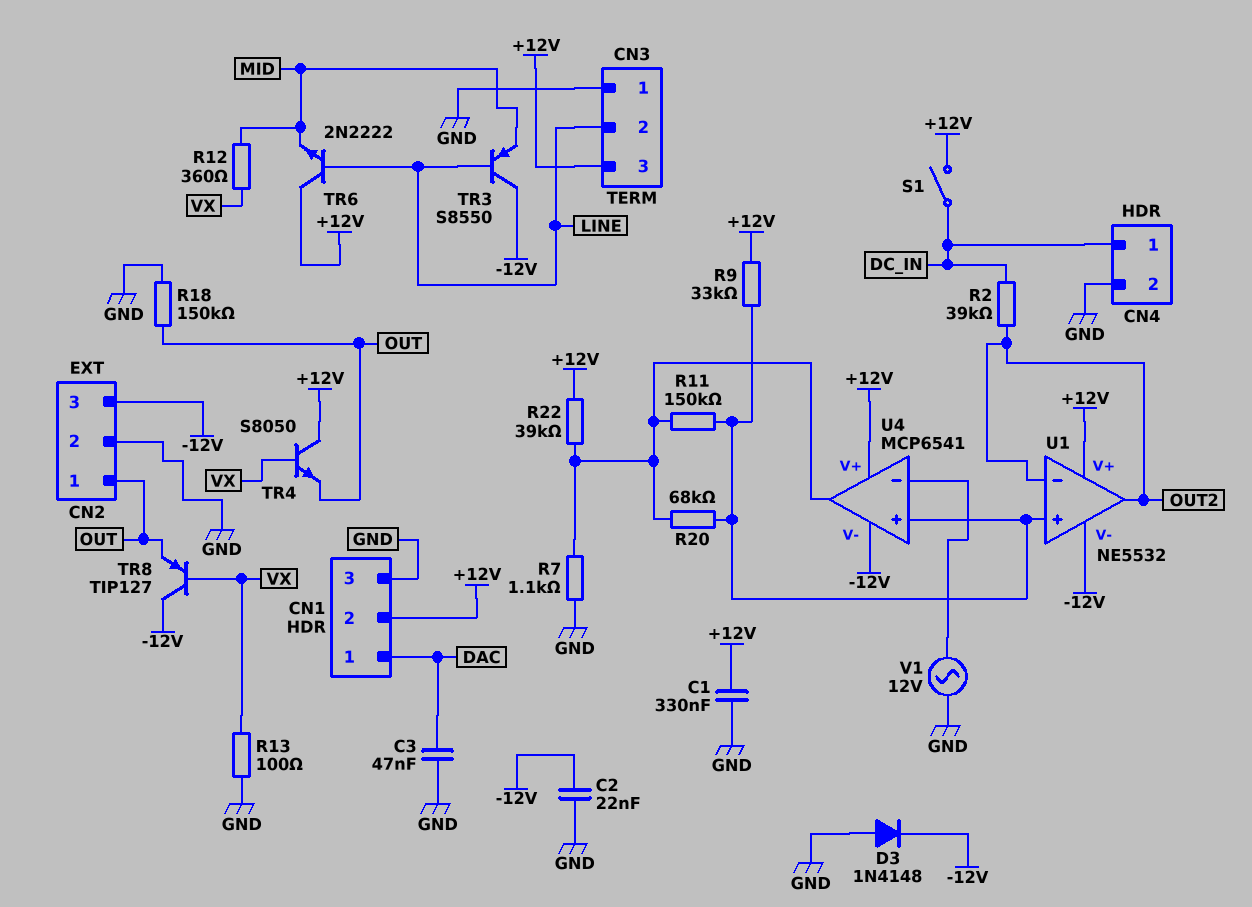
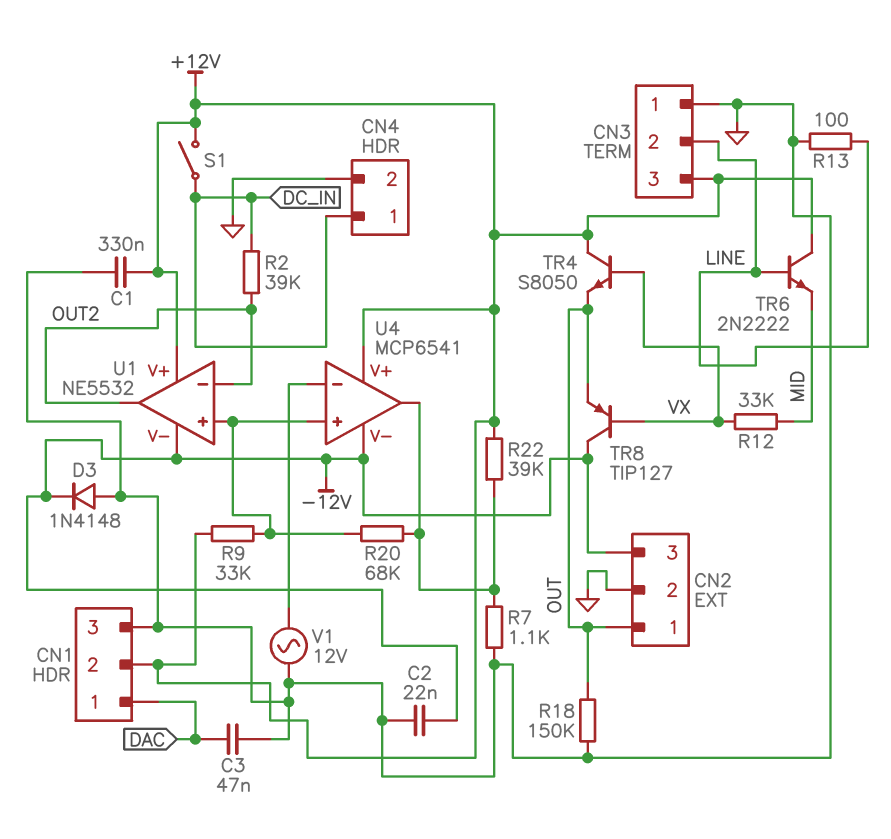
R11: 150k (U1/in+, U4/out) -> none
R12: 360 (MID, VX) -> 33k (MID, VX)
R13: 100 (GND, VX) -> 100 (GND, LINE)
TR3: PNP S8550 (B LINE, C -12V, E MID) -> none

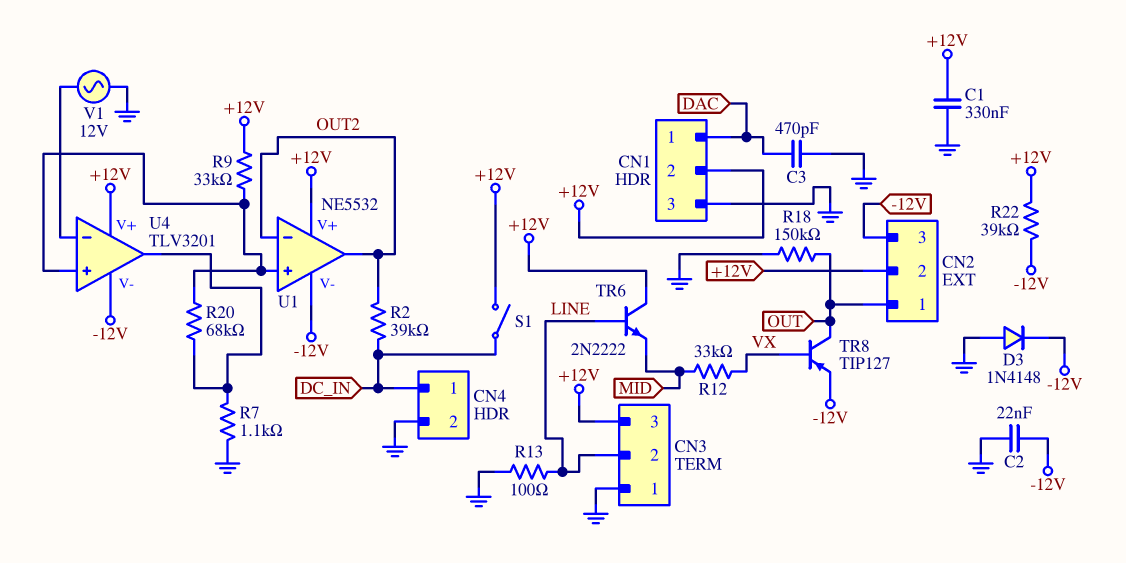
C3: 47nF (DAC, GND) -> 470pF (DAC, GND)
CN2 pin 2: GND -> +12V
R22: 39k (+12V, U4/out) -> 39k (+12V, -12V)
TR4: NPN S8050 (B VX, C +12V, E OUT) -> none
TR8: PNP TIP127 (B VX, C -12V, E OUT) -> PNP TIP127 (B VX, C OUT, E -12V)
U4: MCP6541 -> TLV3201

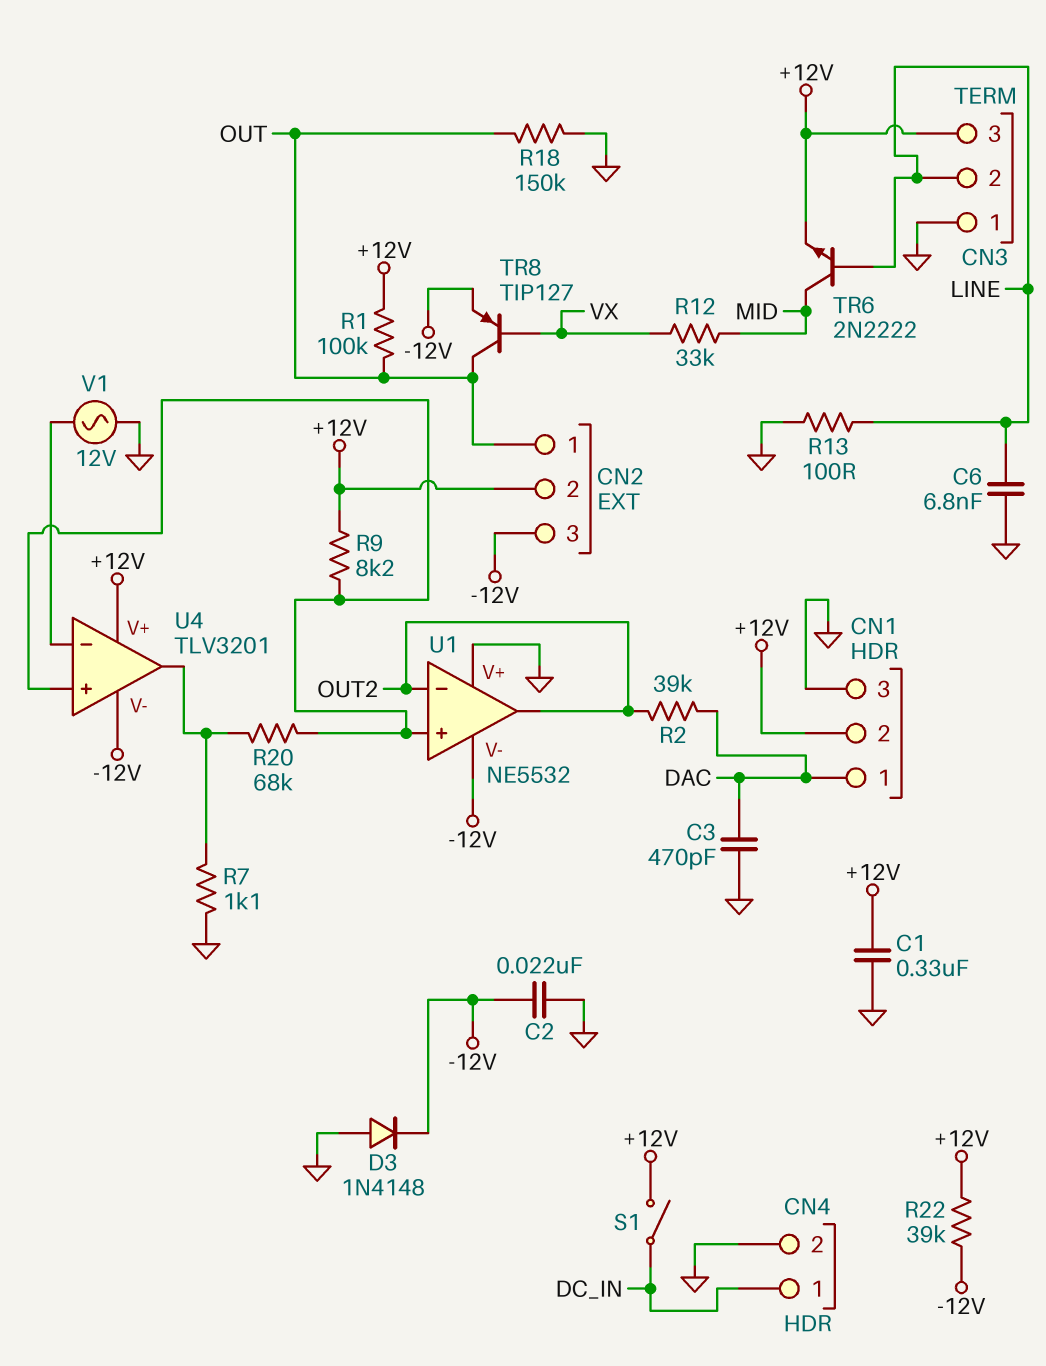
C6: none -> 6.8nF (GND, LINE)
R1: none -> 100k (+12V, OUT)
R2: 39k (DC_IN, OUT2) -> 39k (DAC, OUT2)
R9: 33k (+12V, U1/in+) -> 8.2k (+12V, U1/in+)
TR6: NPN 2N2222 (B LINE, C +12V, E MID) -> NPN 2N2222 (B LINE, C MID, E +12V)
U1 pin V+: +12V -> GND

